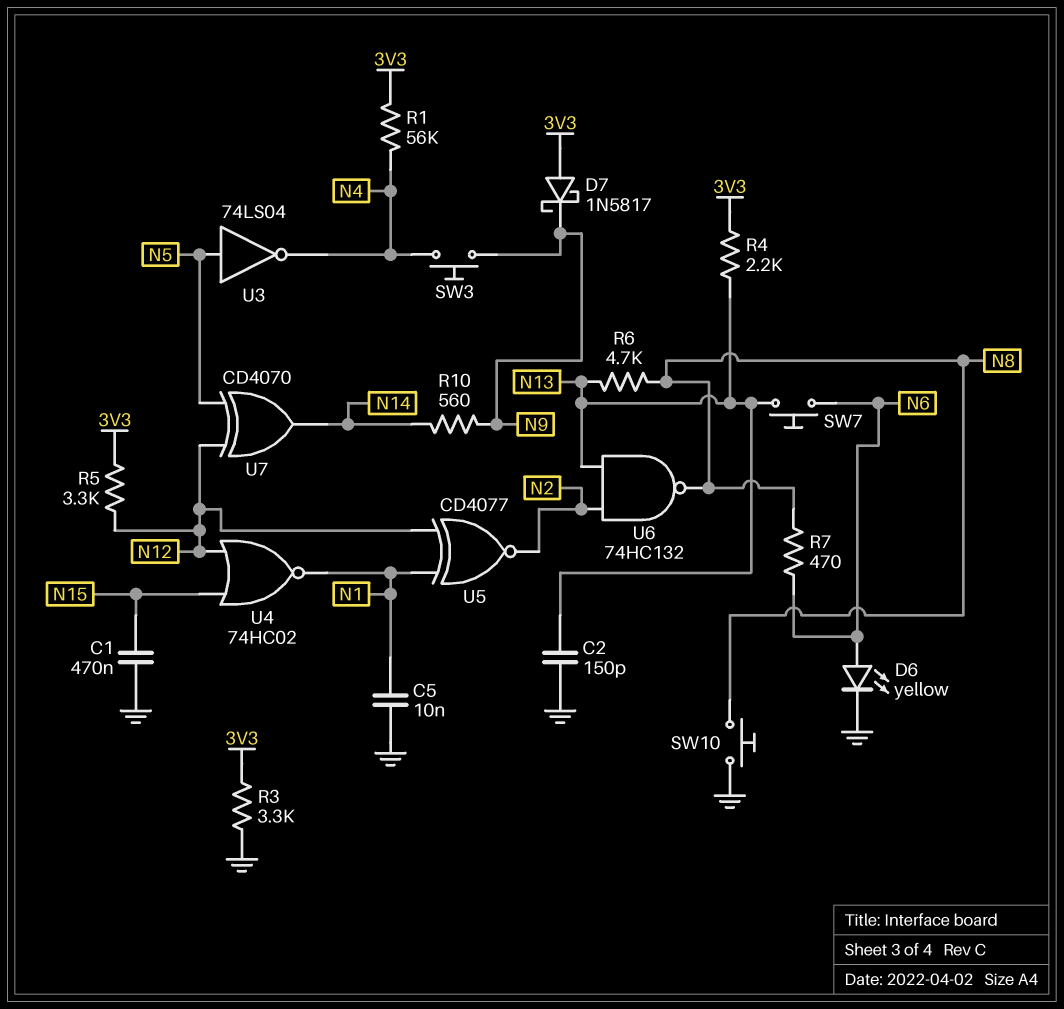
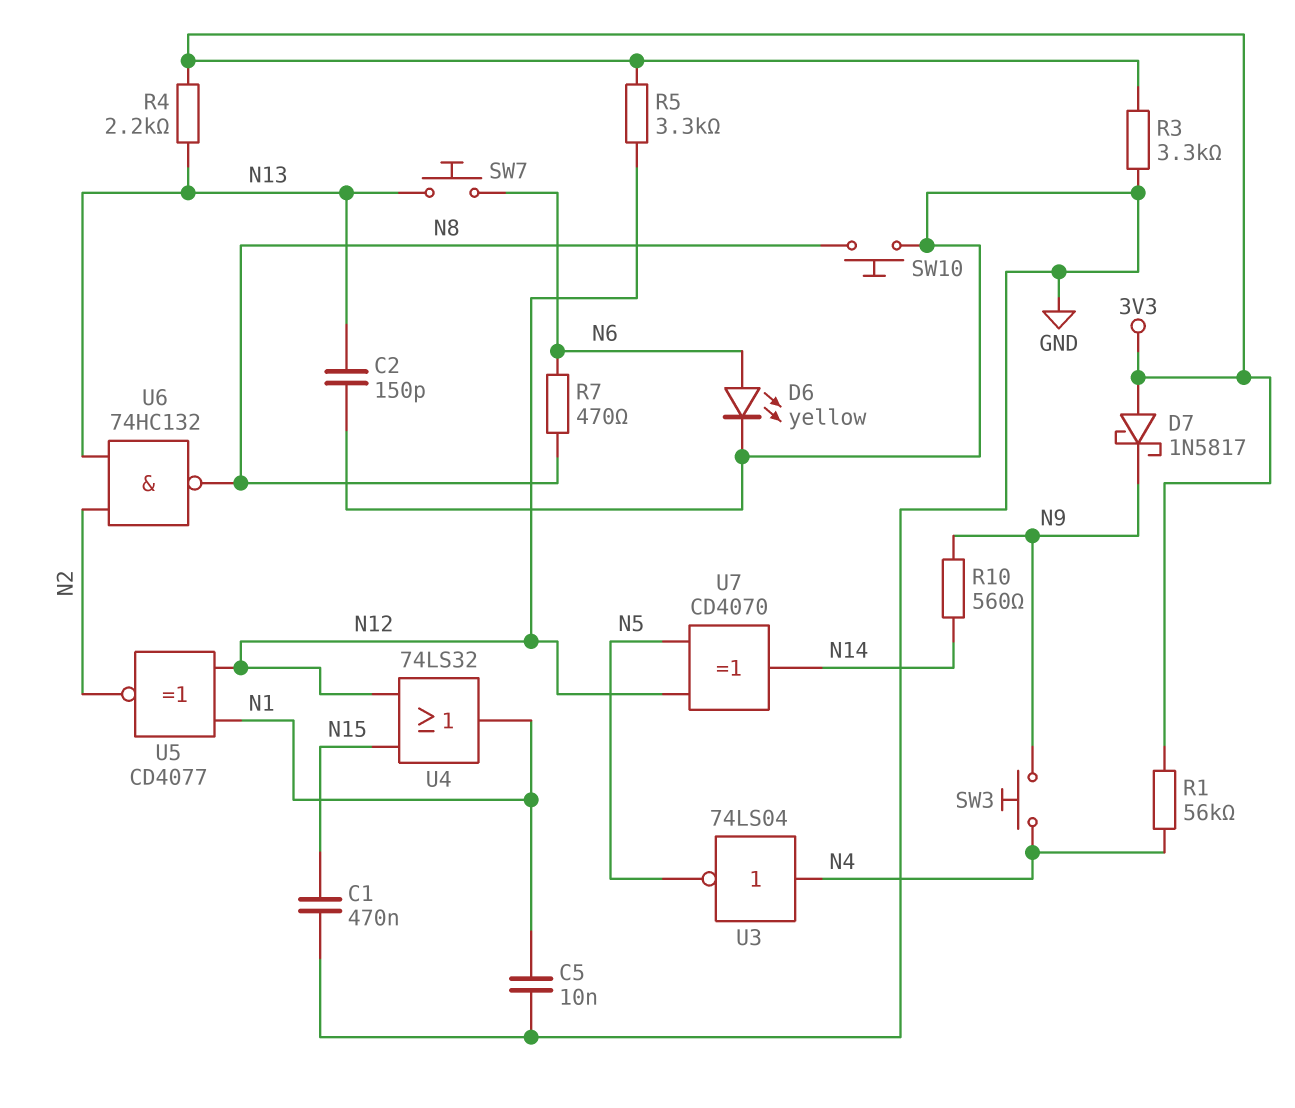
R6: 4.7k (N8, N13) -> none
U3: NOT 74LS04 (in N5, out N4) -> NOT 74LS04 (in N4, out N5)
U4: NOR 74HC02 (in N12, in N15, out N1) -> OR 74LS32 (in N12, in N15, out N1)

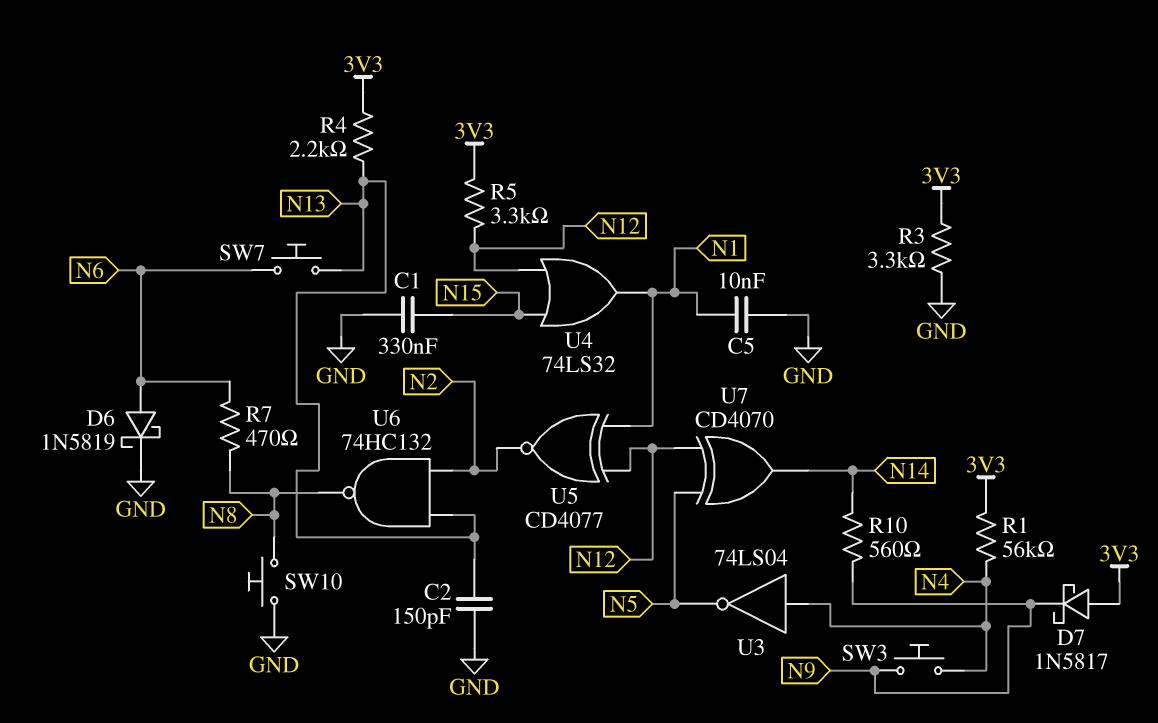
C1: 470nF (GND, N15) -> 330nF (GND, N15)
D6: LED yellow (A N6, K GND) -> schottky 1N5819 (A N6, K GND)

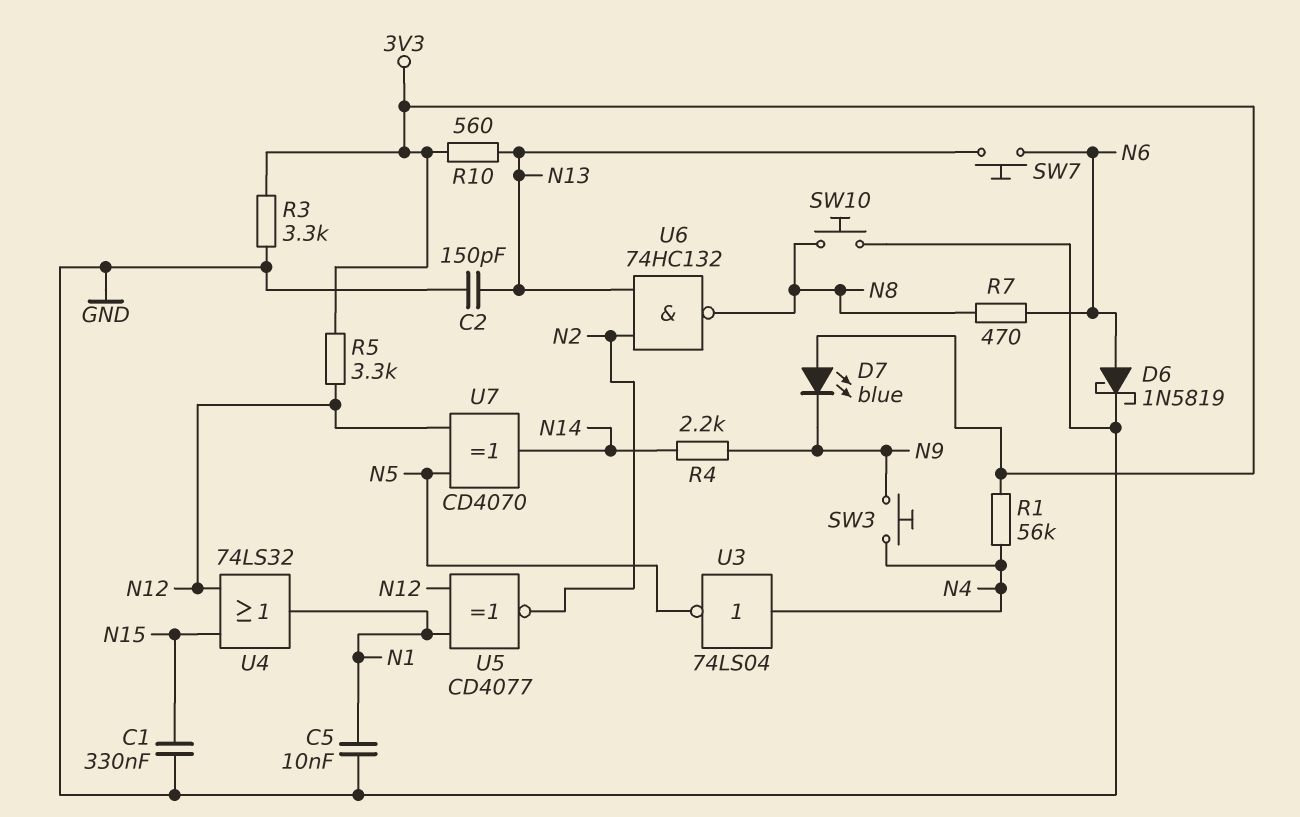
D7: schottky 1N5817 (A 3V3, K N9) -> LED blue (A 3V3, K N9)
R4: 2.2k (3V3, N13) -> 2.2k (N9, N14)
R10: 560 (N9, N14) -> 560 (3V3, N13)

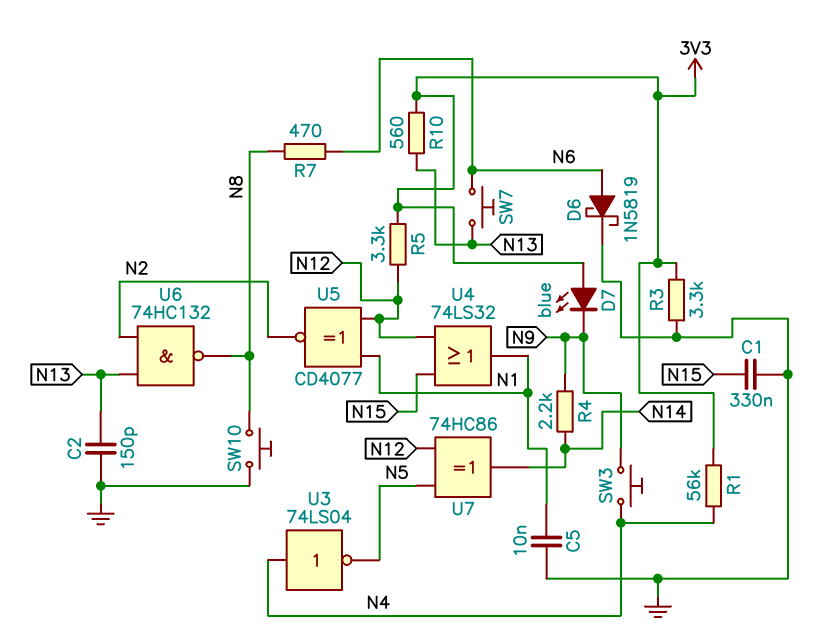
U7: XOR CD4070 (in N5, in N12, out N14) -> XOR 74HC86 (in N5, in N12, out N14)

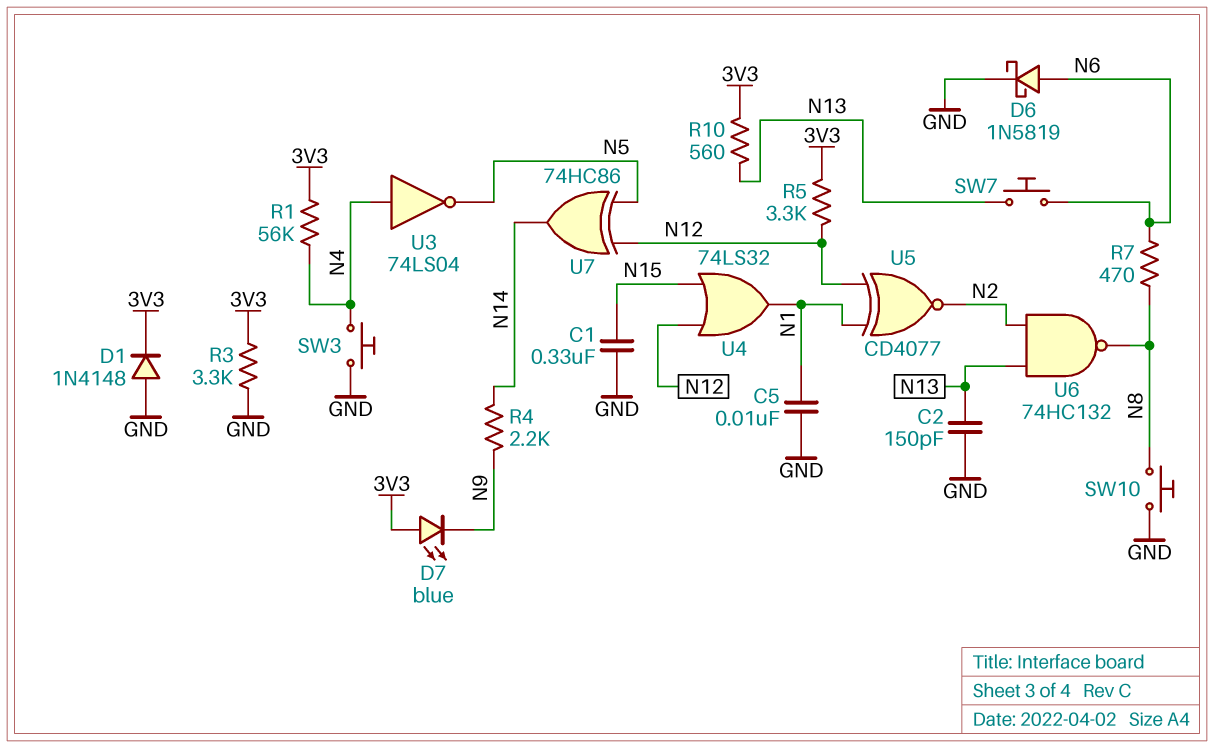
D1: none -> diode 1N4148 (A GND, K 3V3)
SW3: button (N4, N9) -> button (GND, N4)

